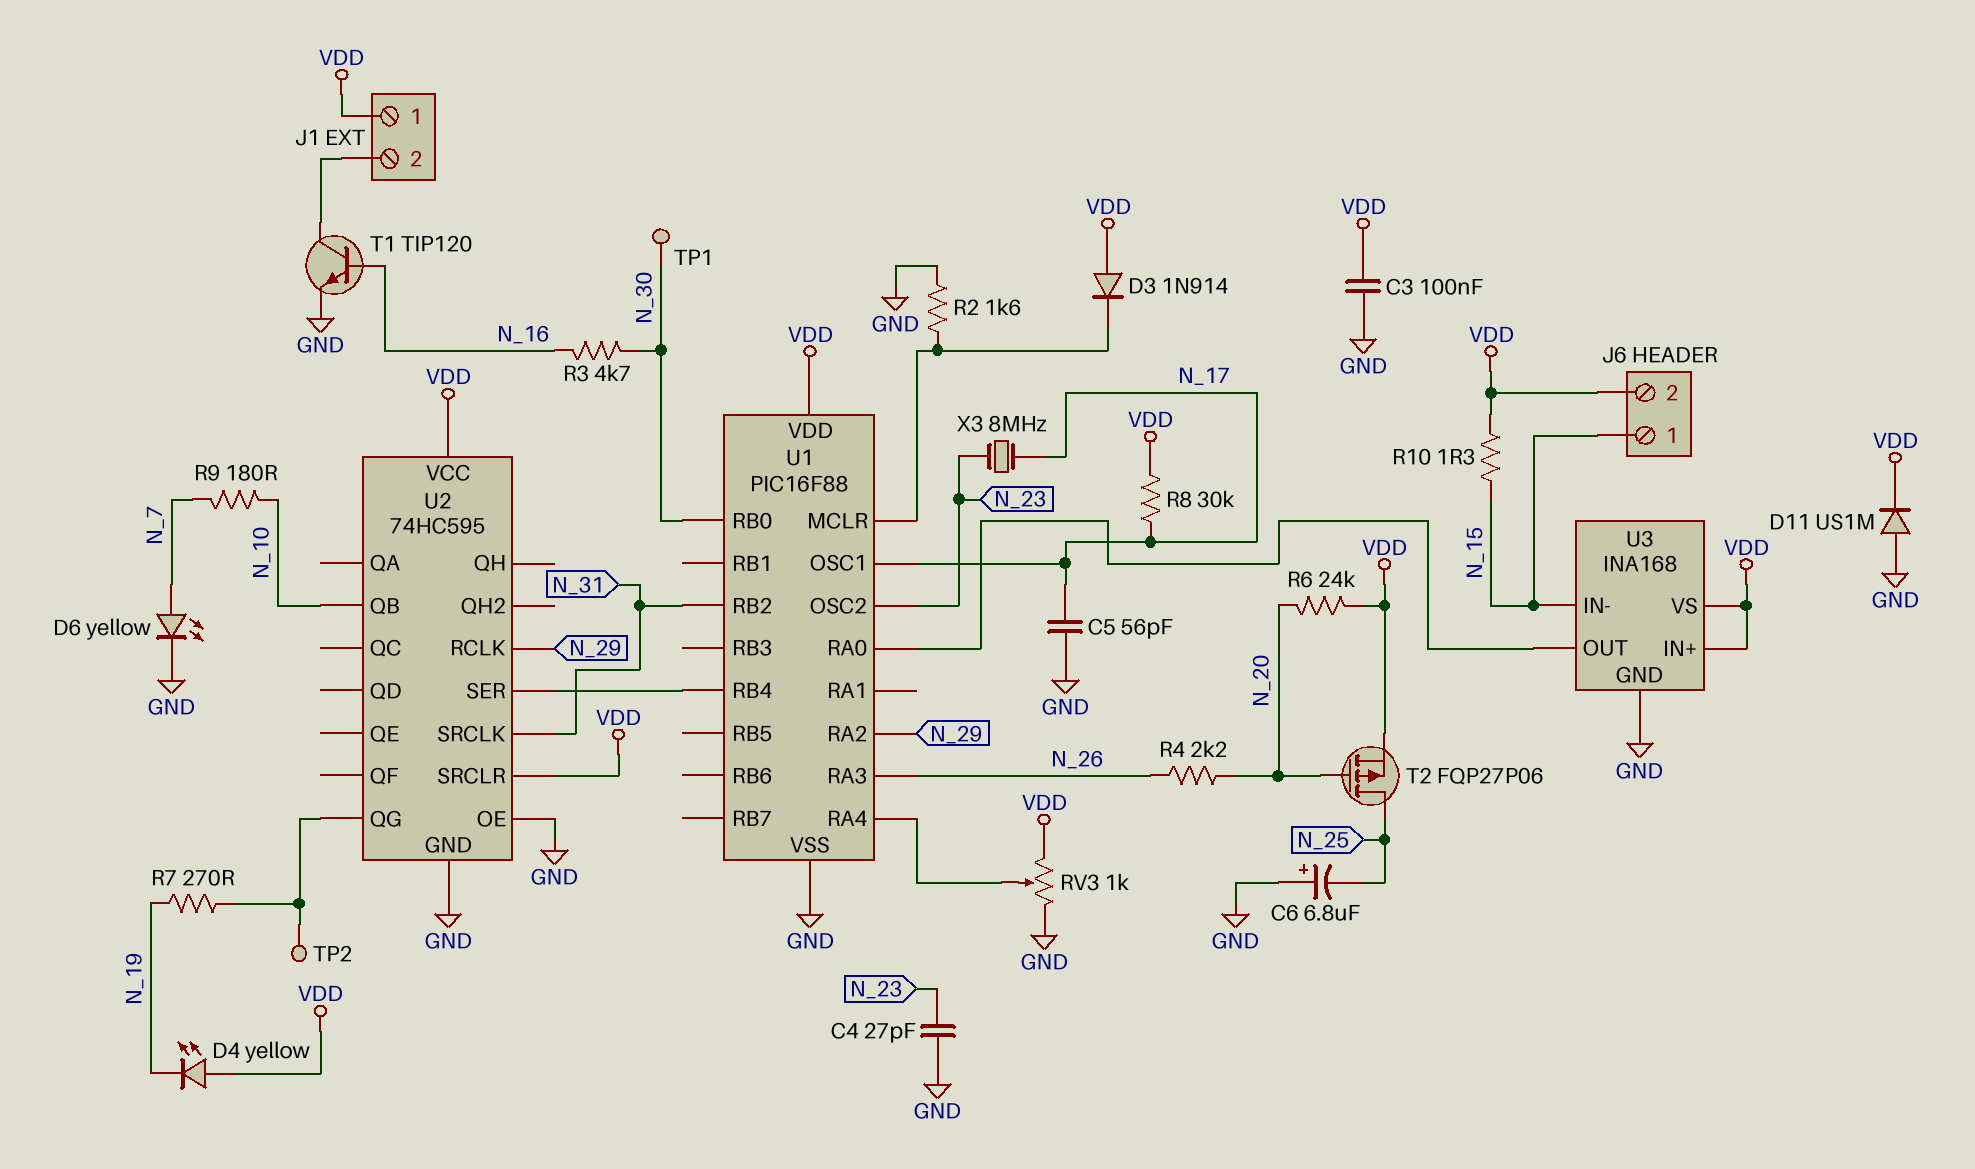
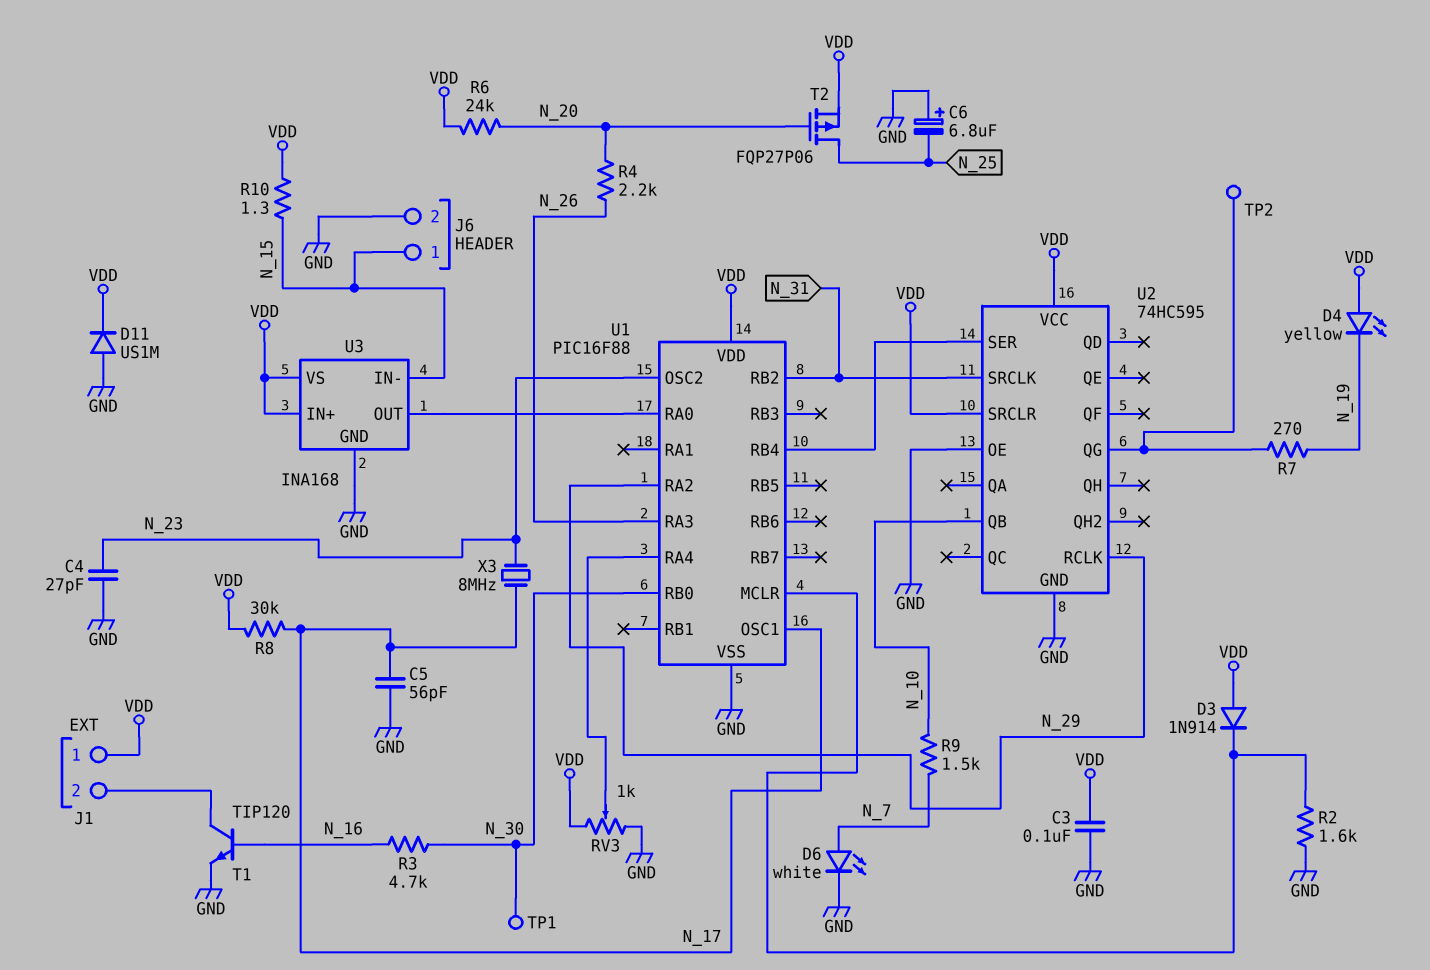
D6: LED yellow (A N_7, K GND) -> LED white (A N_7, K GND)
J6 pin 2: VDD -> GND
R9: 180 (N_7, N_10) -> 1.5k (N_7, N_10)

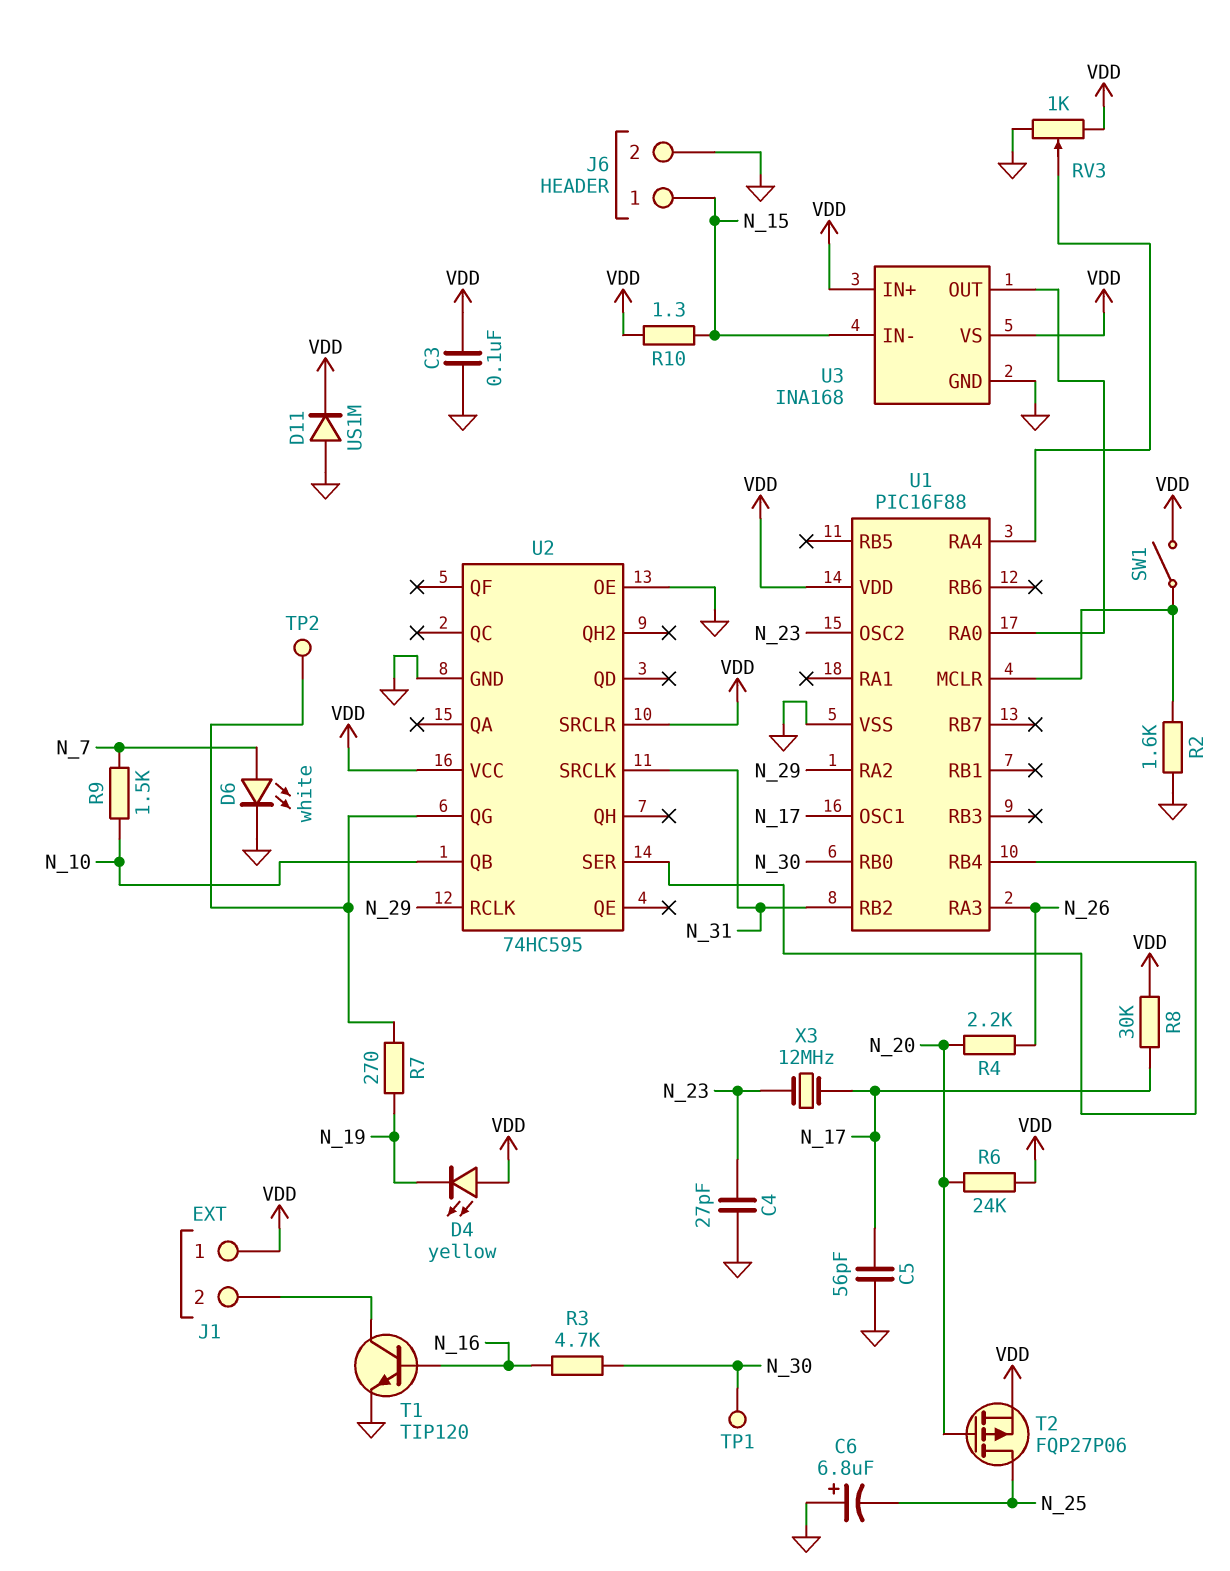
D3: diode 1N914 (A VDD, K U1/MCLR) -> none
SW1: none -> switch (U1/MCLR, VDD)
X3: 8MHz (N_17, N_23) -> 12MHz (N_17, N_23)

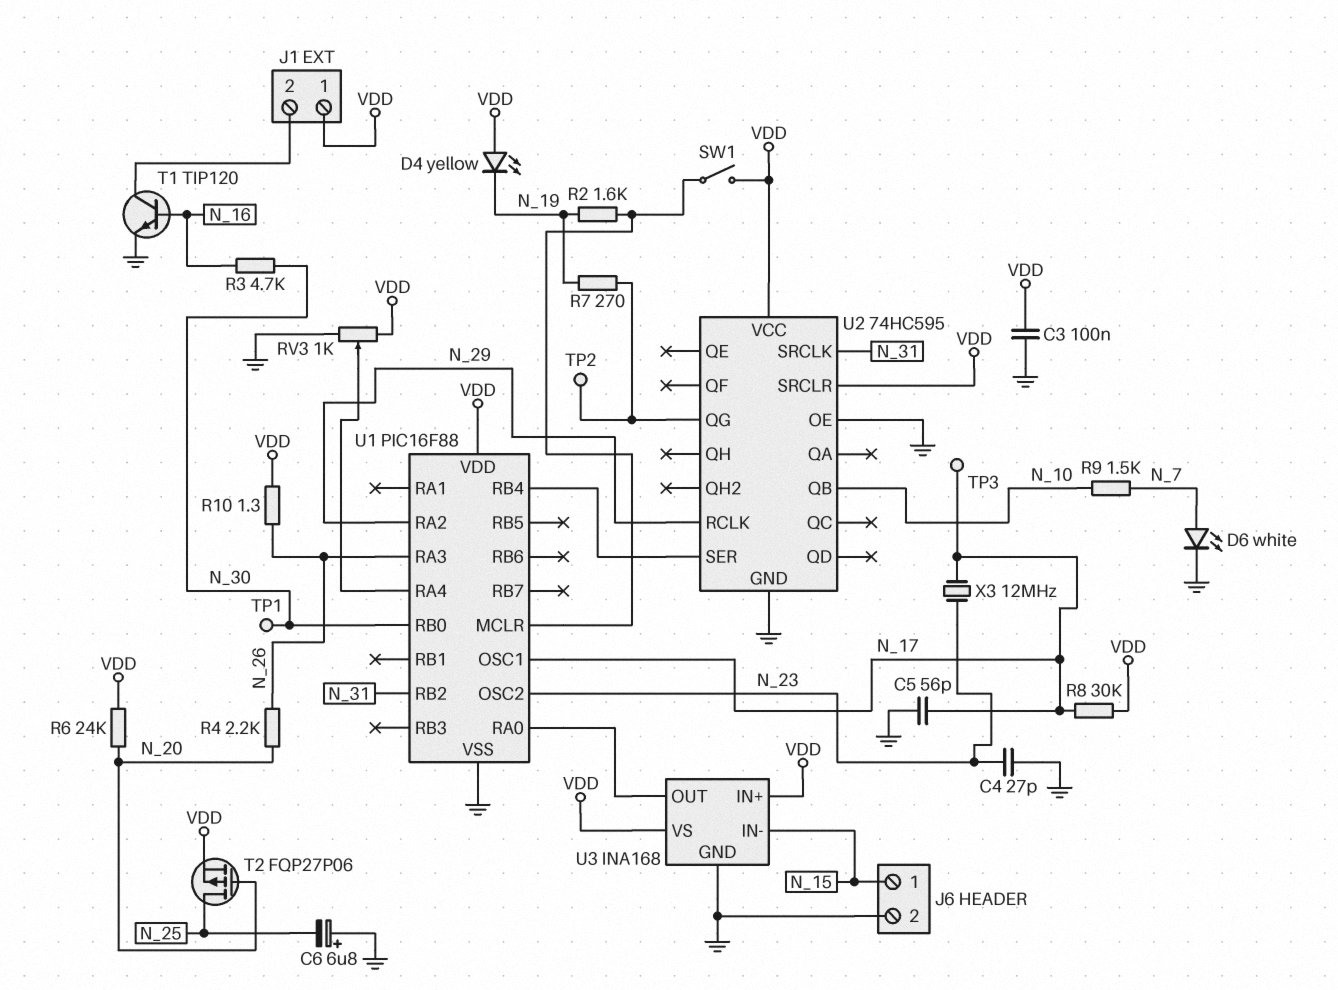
D11: diode US1M (A GND, K VDD) -> none
R2: 1.6k (GND, U1/MCLR) -> 1.6k (N_19, U1/MCLR)
R10: 1.3 (N_15, VDD) -> 1.3 (N_26, VDD)
TP3: none -> test point (N_17)

